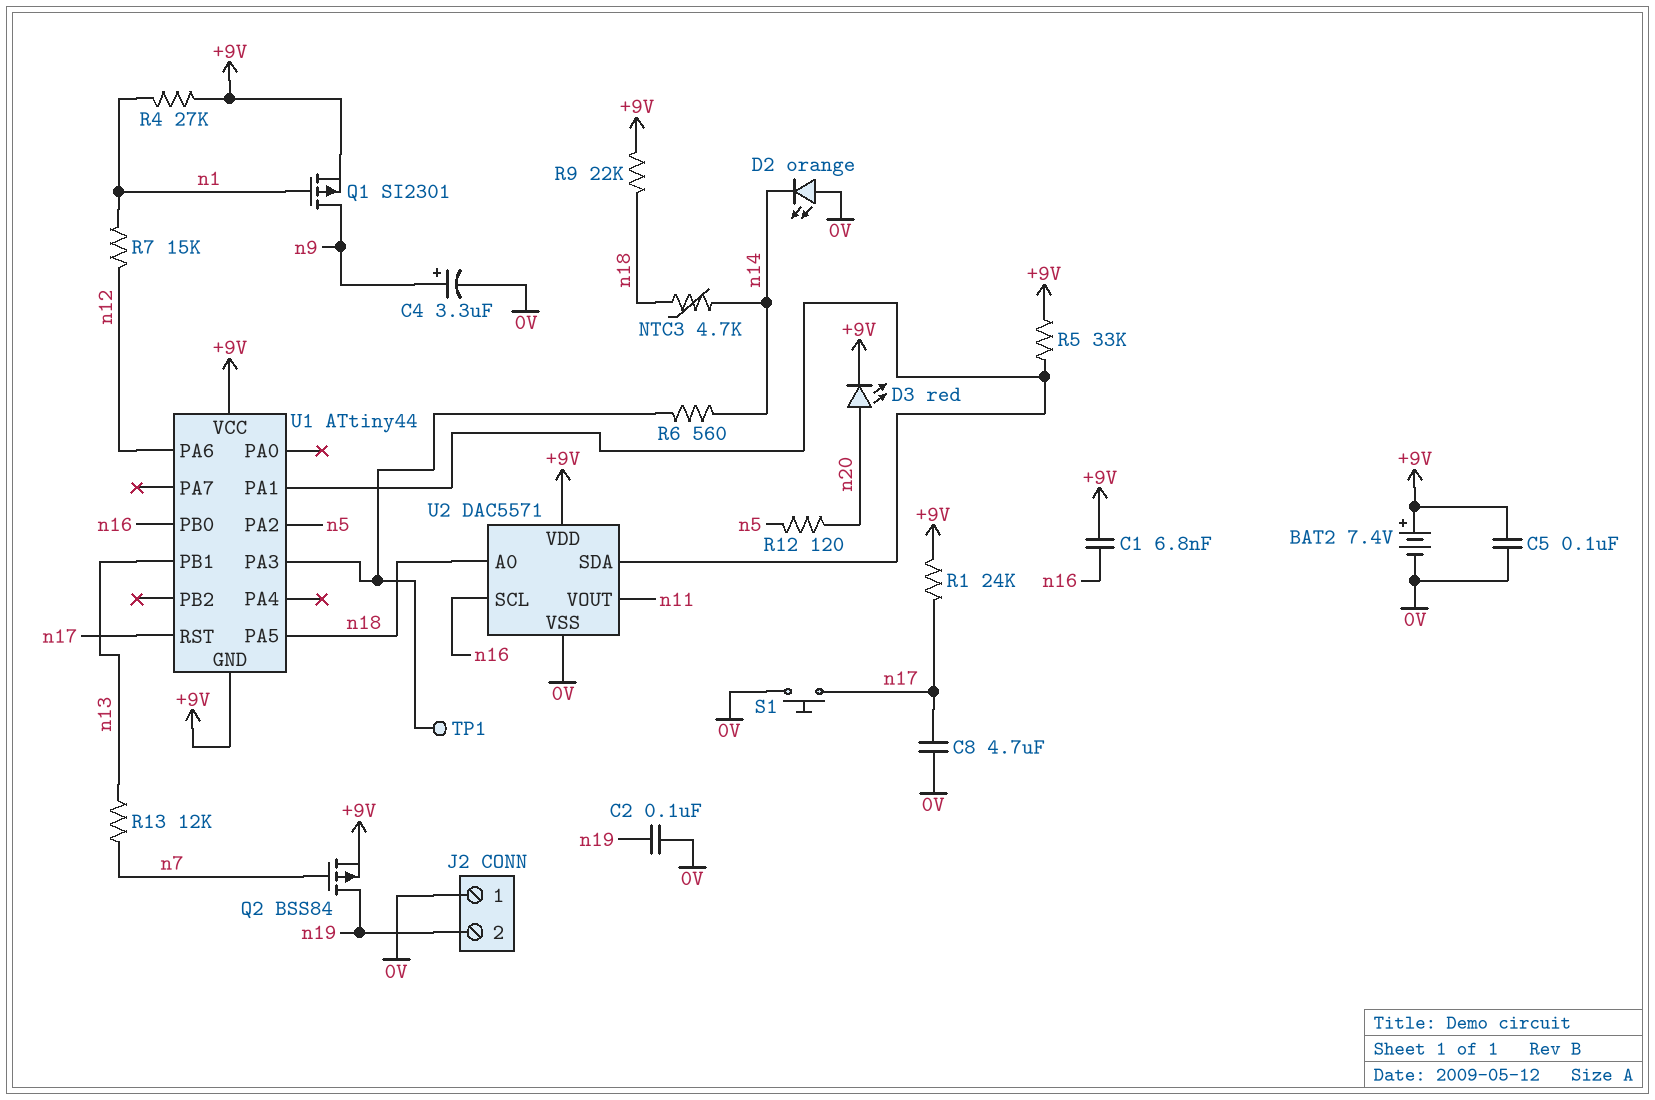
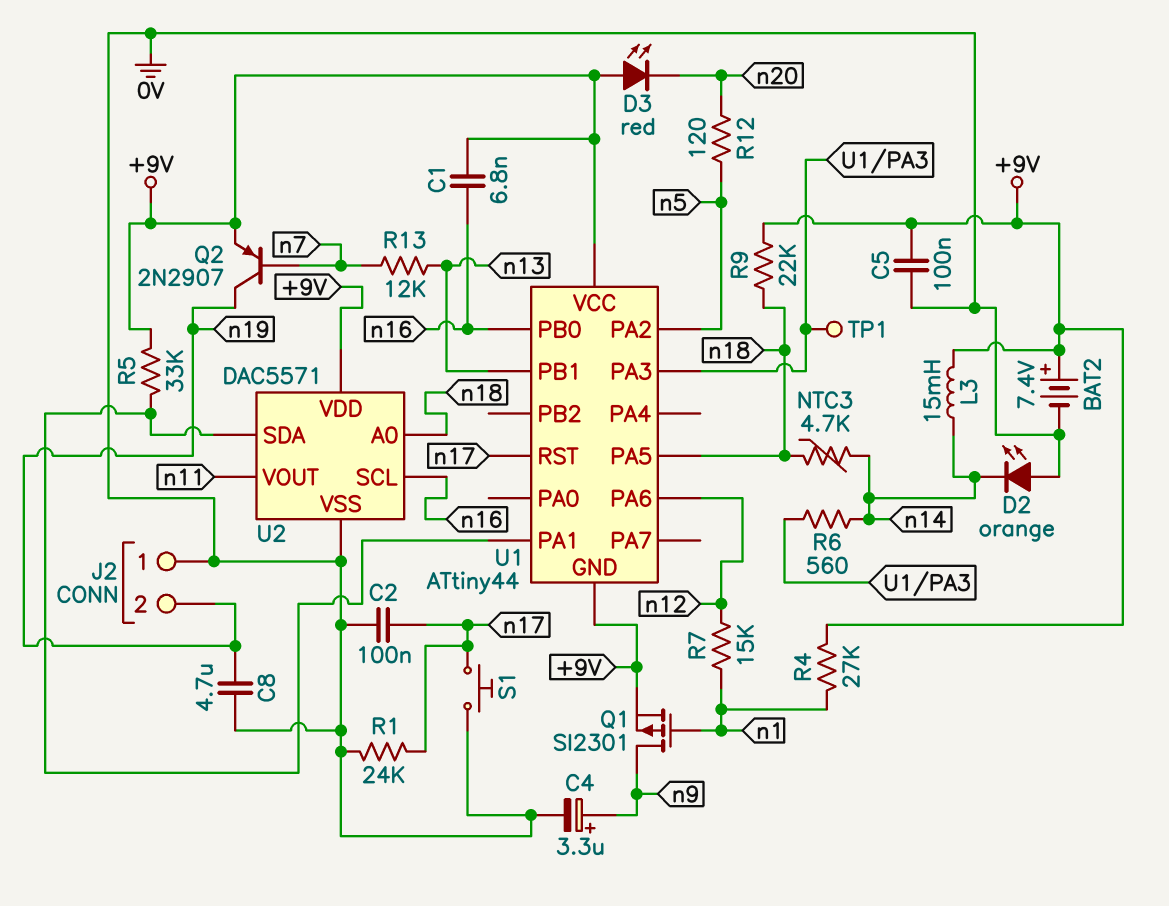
C2: 100nF (0V, n19) -> 100nF (0V, n17)
C8: 4.7uF (0V, n17) -> 4.7uF (0V, n19)
D3: LED red (A n20, K +9V) -> LED red (A +9V, K n20)
L3: none -> 15mH (+9V, n14)
Q2: PMOS BSS84 (G n7, D n19, S +9V) -> PNP 2N2907 (B n7, C n19, E +9V)
R1: 24k (+9V, n17) -> 24k (0V, n17)

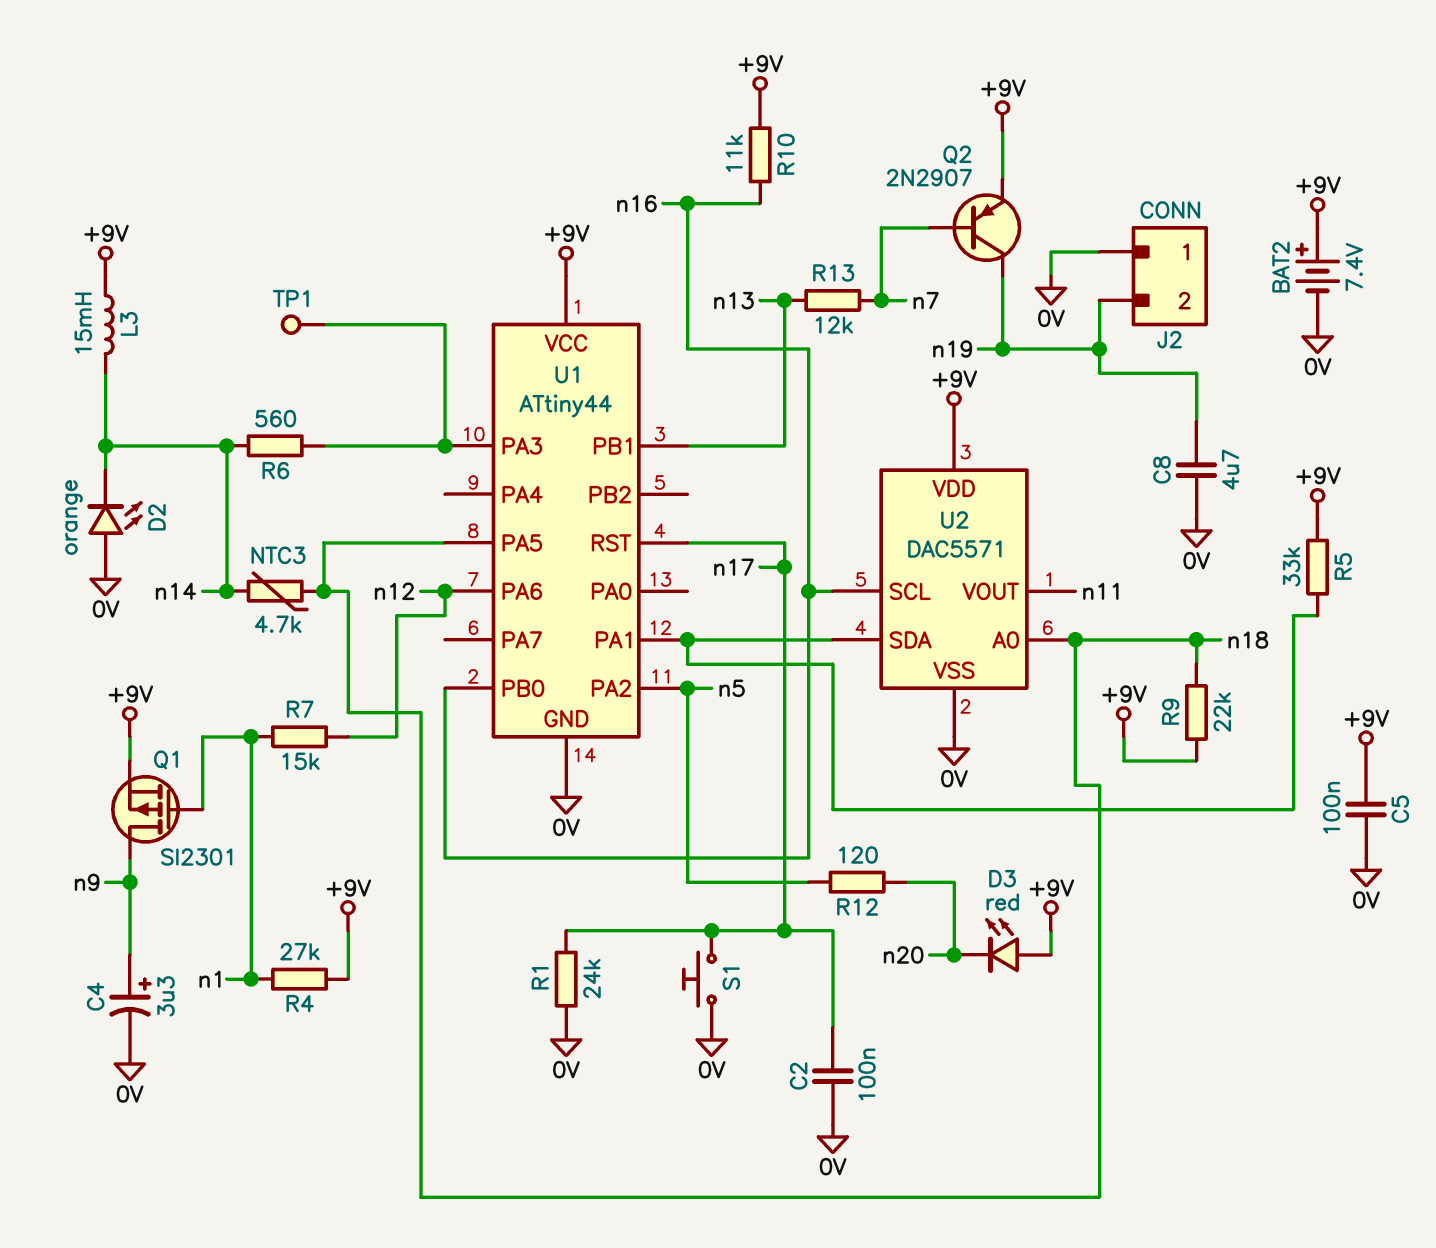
C1: 6.8nF (+9V, n16) -> none
R10: none -> 11k (+9V, n16)
U1 pin GND: +9V -> 0V

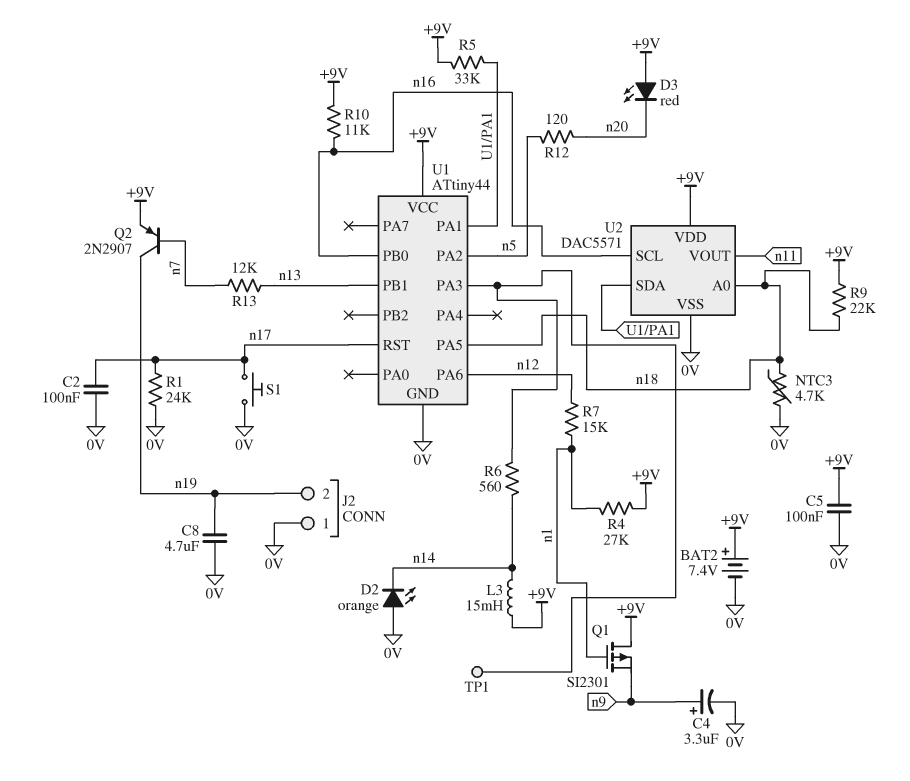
NTC3: 4.7k (n14, n18) -> 4.7k (0V, n18)
Q1: PMOS SI2301 (G n1, D n9, S +9V) -> PMOS SI2301 (G n1, D +9V, S n9)

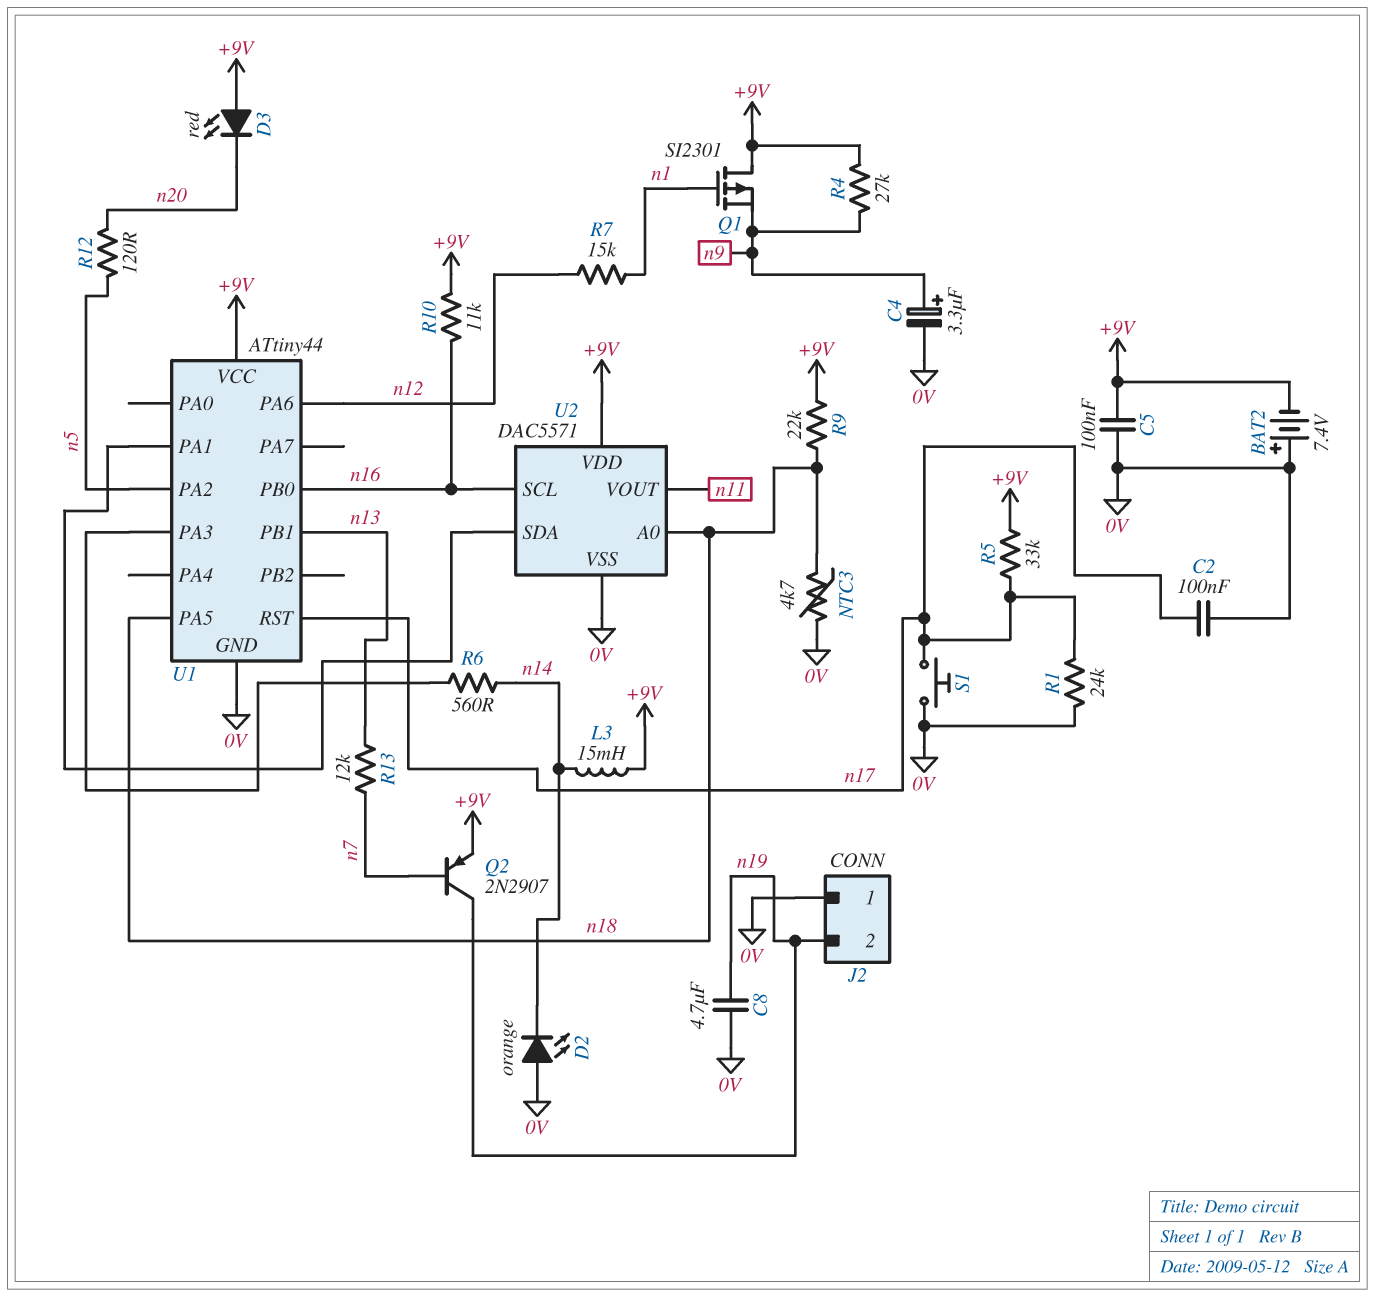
BAT2: 7.4V (plus +9V, minus 0V) -> 7.4V (plus 0V, minus +9V)
R4: 27k (+9V, n1) -> 27k (+9V, n9)
R5: 33k (+9V, U1/PA1) -> 33k (+9V, n17)
TP1: test point (U1/PA3) -> none

